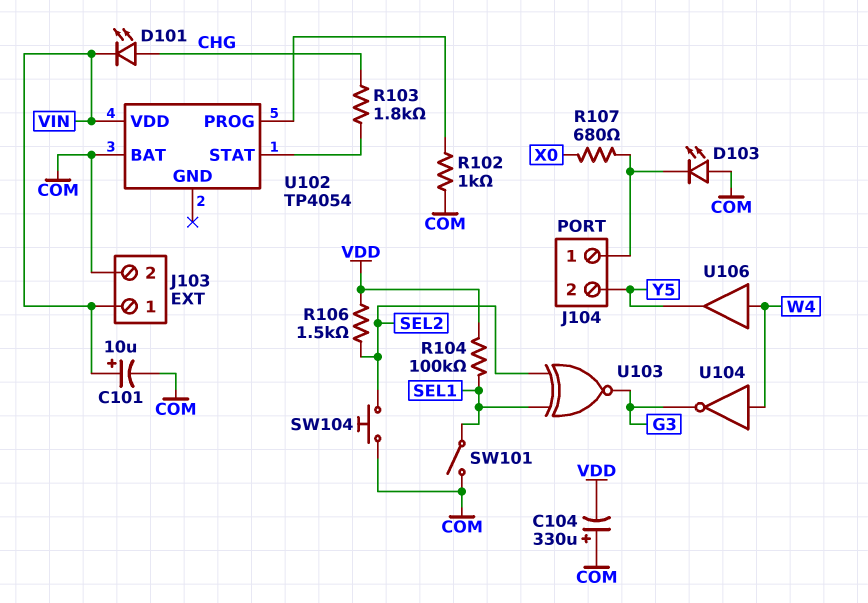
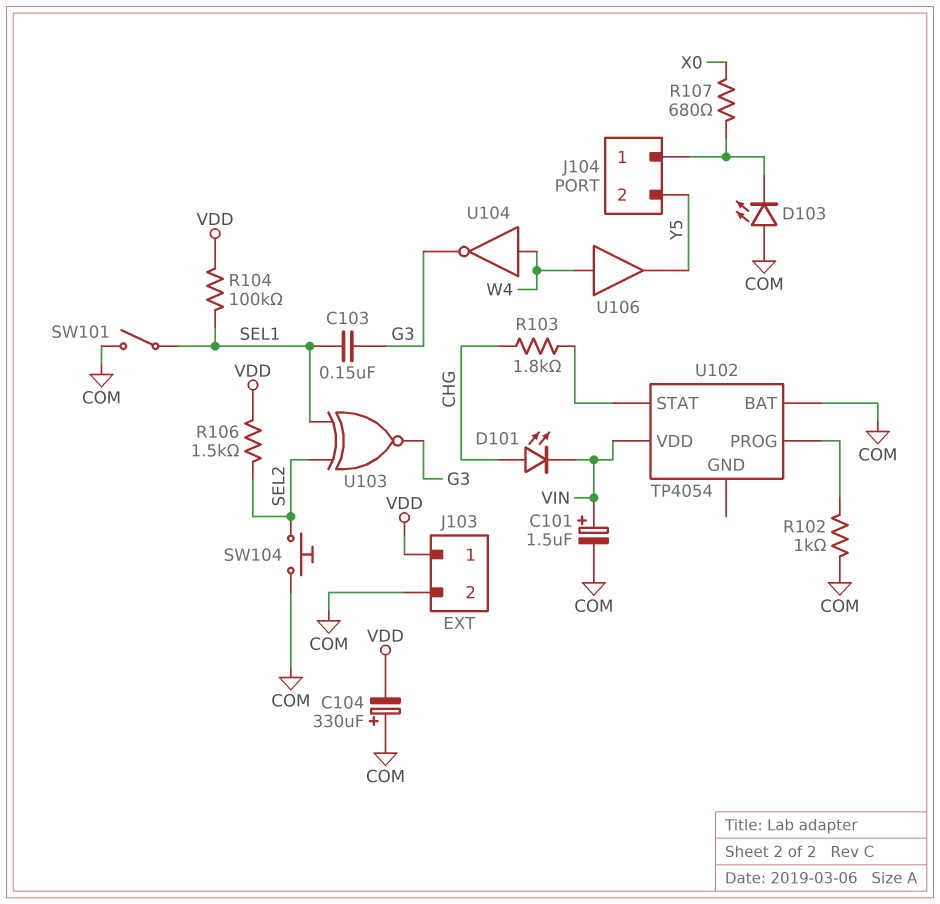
C101: 10uF (plus VIN, minus COM) -> 1.5uF (plus VIN, minus COM)
C103: none -> 150nF (G3, SEL1)
J103 pin 1: VIN -> VDD

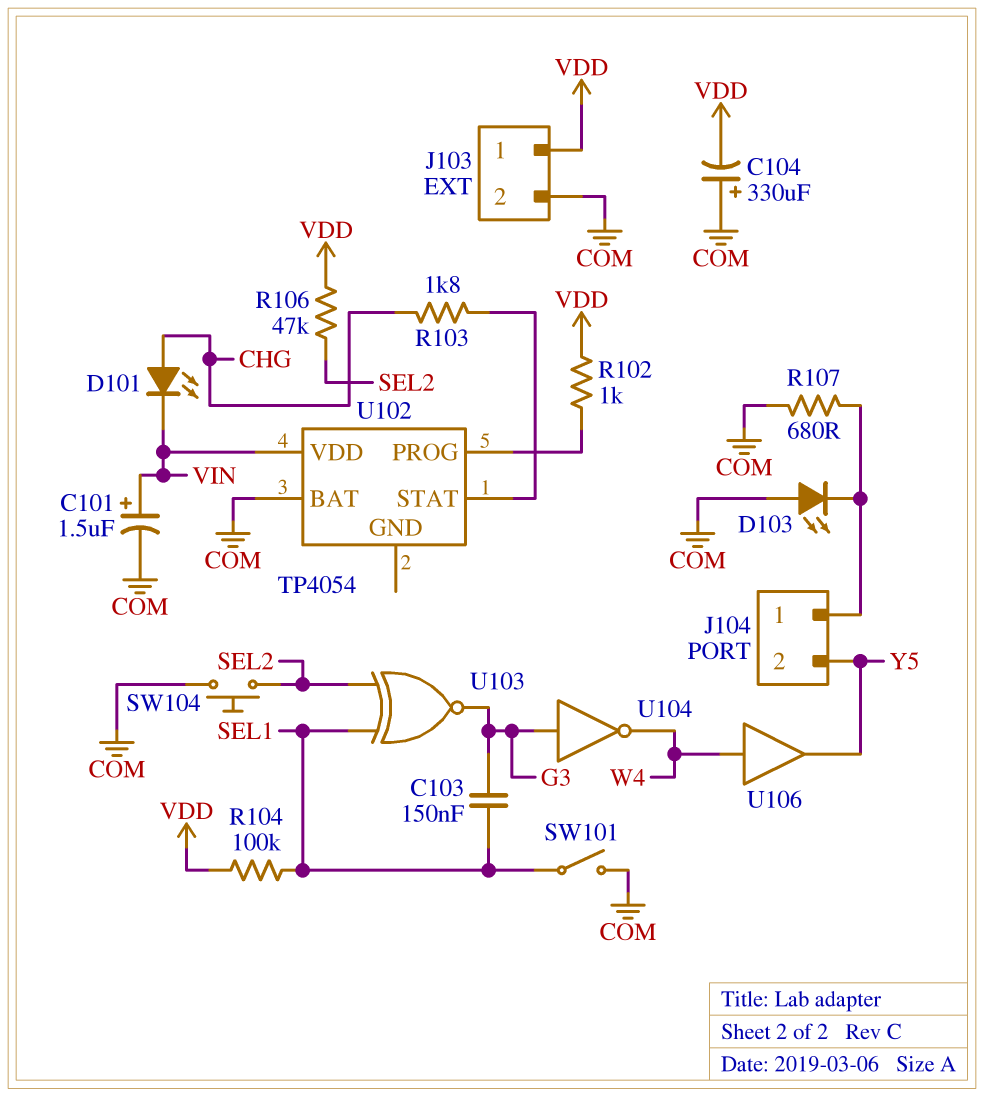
R102: 1k (COM, U102/PROG) -> 1k (U102/PROG, VDD)
R106: 1.5k (SEL2, VDD) -> 47k (SEL2, VDD)
R107: 680 (J104/1, X0) -> 680 (COM, J104/1)
U104: NOT (in W4, out G3) -> NOT (in G3, out W4)

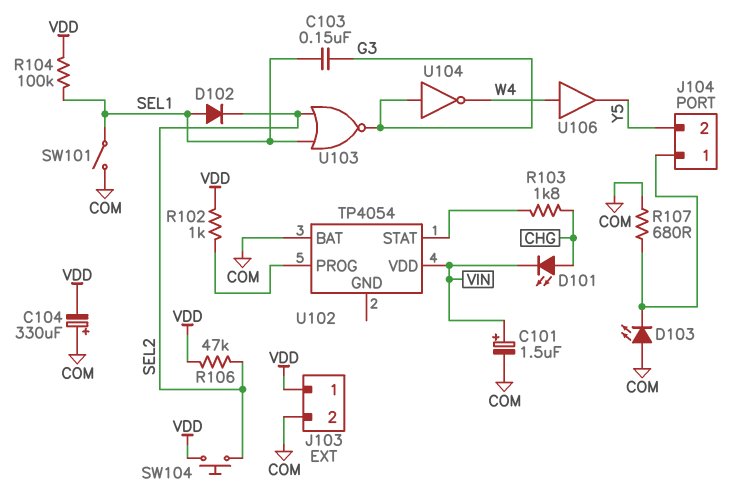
D102: none -> diode (A SEL1, K SEL2)
SW104: button (COM, SEL2) -> button (SEL2, VDD)
U103: XNOR (in SEL1, in SEL2, out G3) -> NOR (in SEL1, in SEL2, out G3)

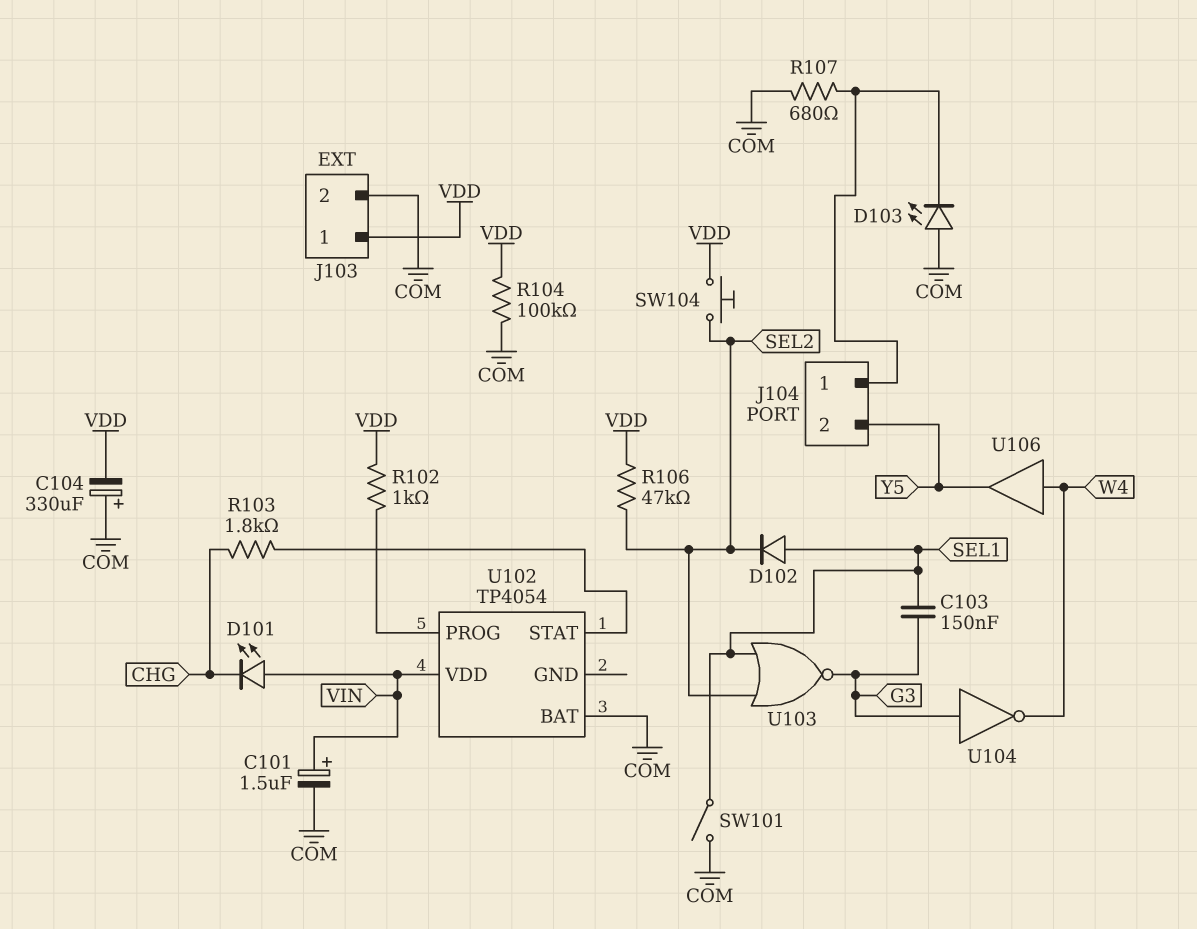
D101: LED (A CHG, K VIN) -> LED (A VIN, K CHG)
R104: 100k (SEL1, VDD) -> 100k (COM, VDD)

